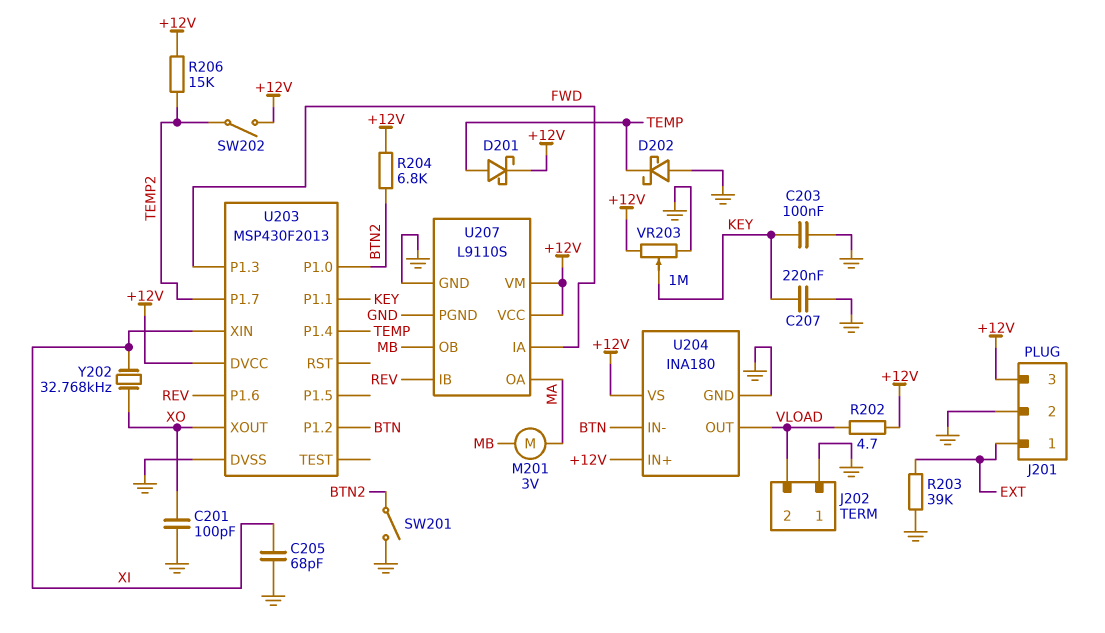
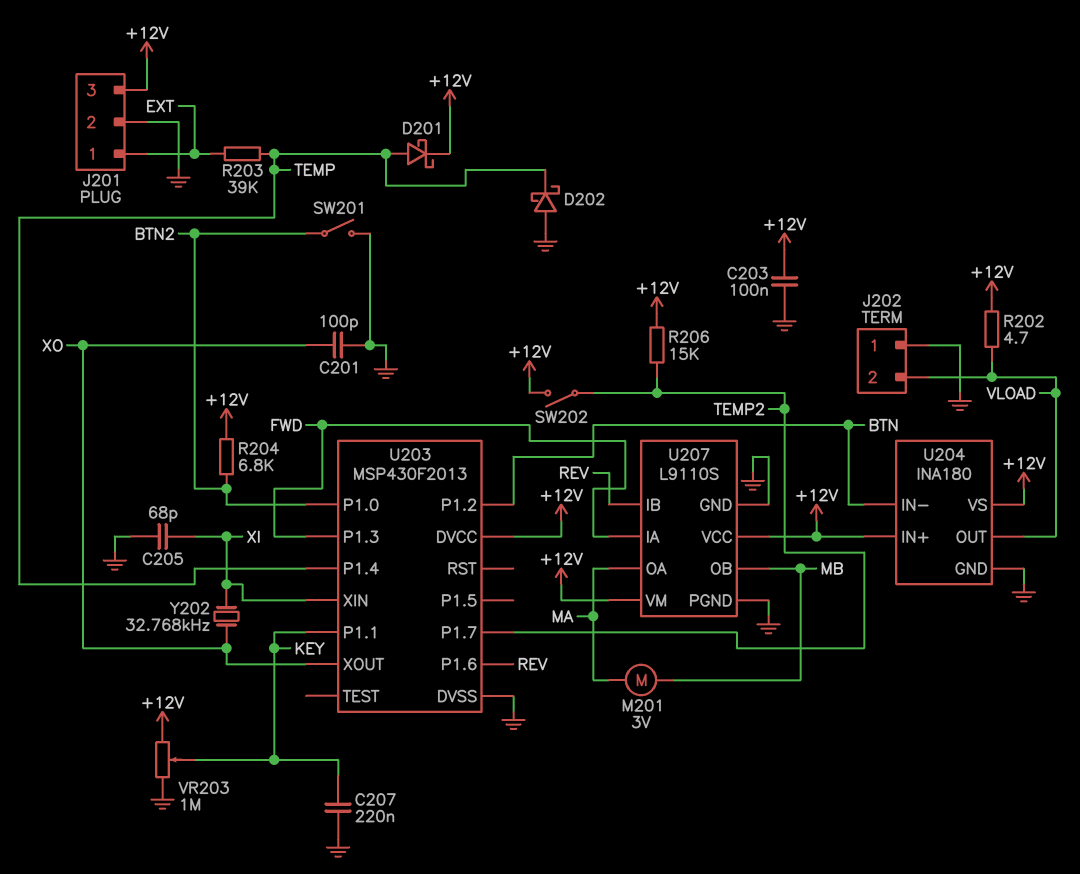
C203: 100nF (GND, KEY) -> 100nF (+12V, GND)
R203: 39k (EXT, GND) -> 39k (EXT, TEMP)

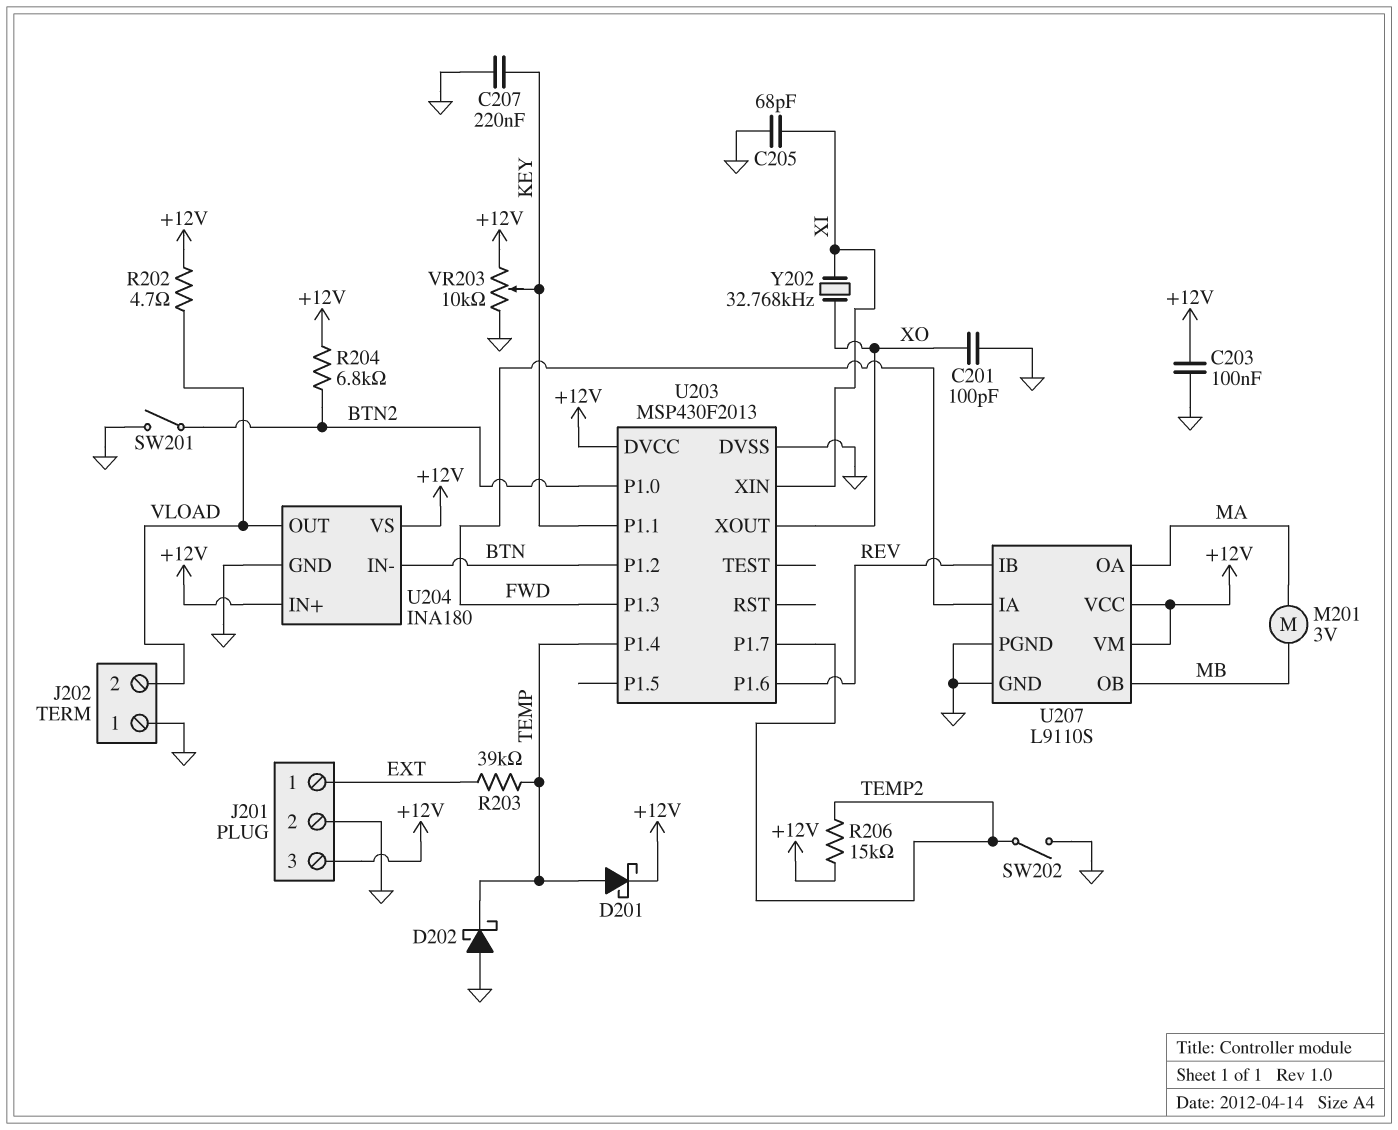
SW202: switch (+12V, TEMP2) -> switch (GND, TEMP2)
VR203: 1M (+12V, GND, wiper KEY) -> 10k (+12V, GND, wiper KEY)

